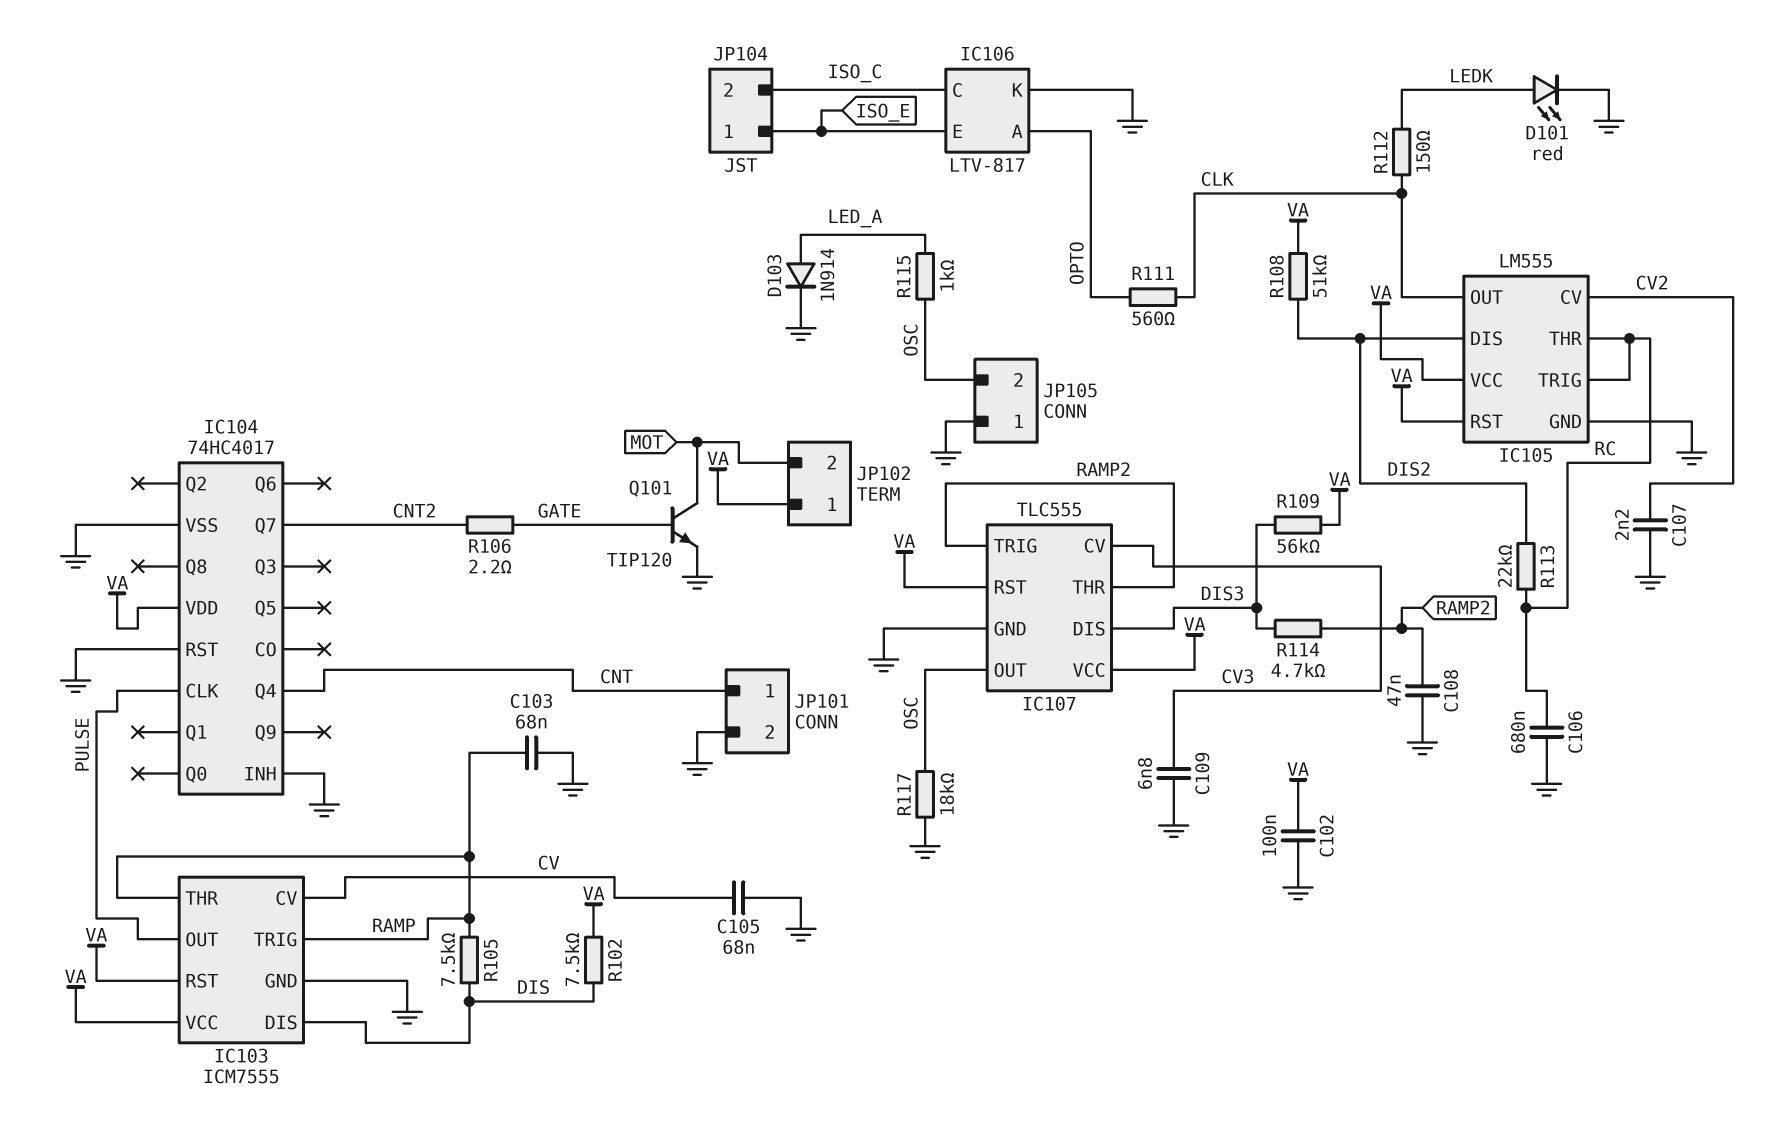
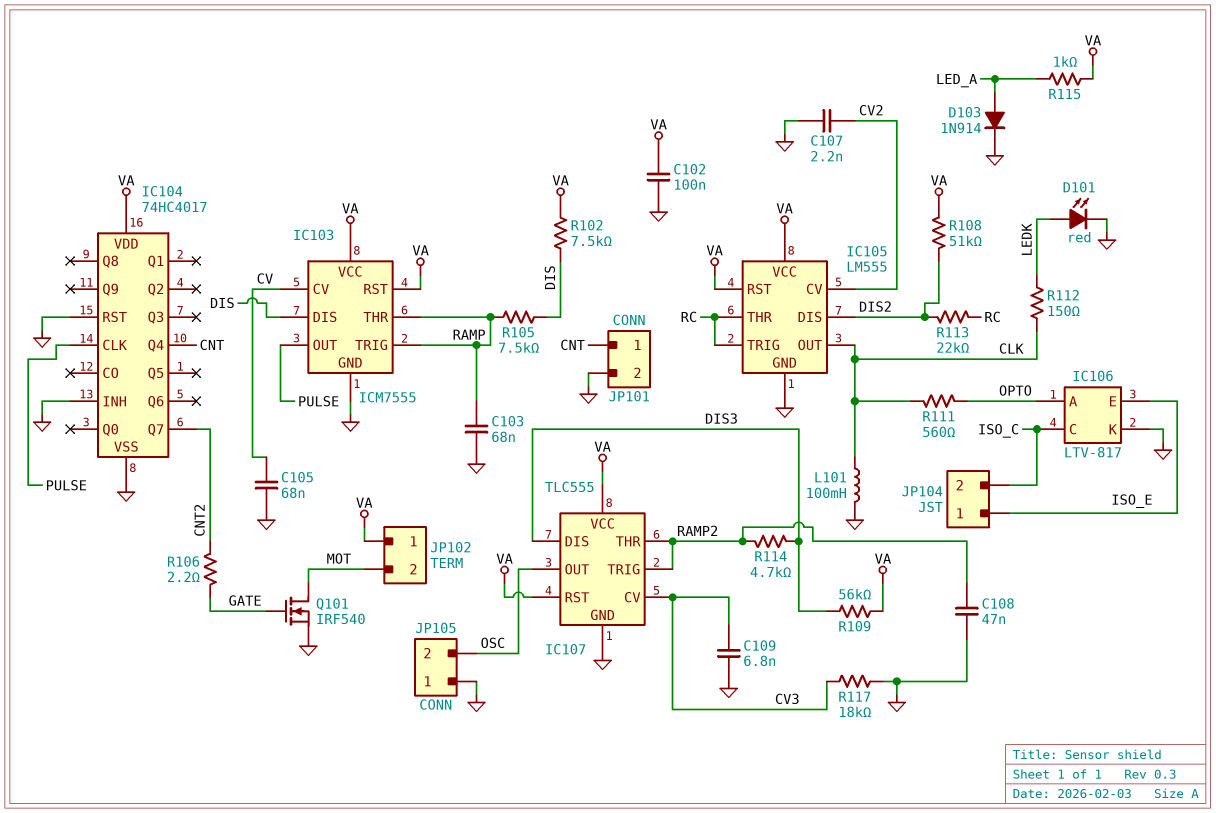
C106: 680nF (GND, RC) -> none
L101: none -> 100mH (CLK, GND)
Q101: NPN TIP120 (B GATE, C MOT, E GND) -> NMOS IRF540 (G GATE, D MOT, S GND)
R115: 1k (LED_A, OSC) -> 1k (LED_A, VA)
R117: 18k (GND, OSC) -> 18k (CV3, GND)

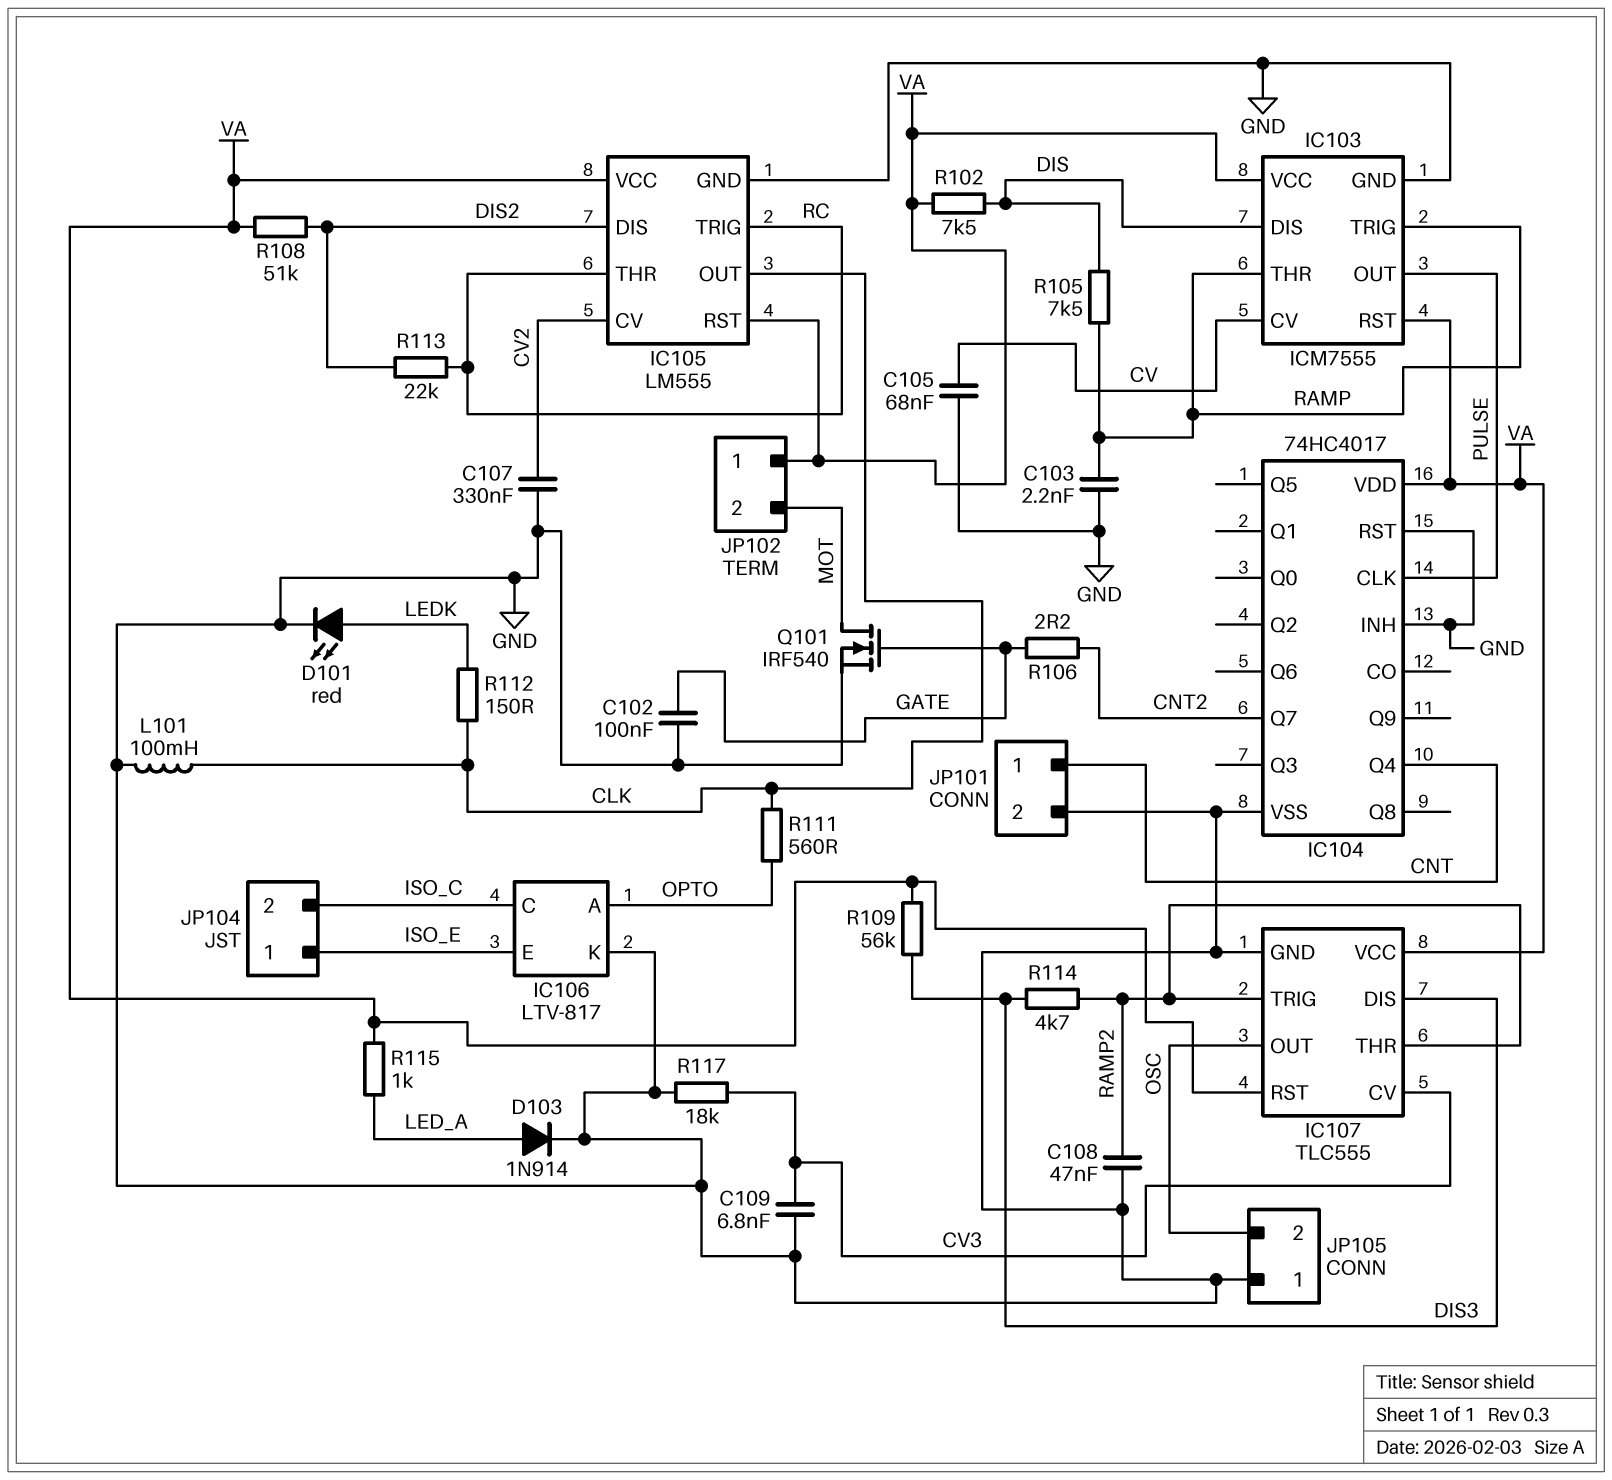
C102: 100nF (GND, VA) -> 100nF (GATE, GND)
C103: 68nF (GND, RAMP) -> 2.2nF (GND, RAMP)
C107: 2.2nF (CV2, GND) -> 330nF (CV2, GND)

